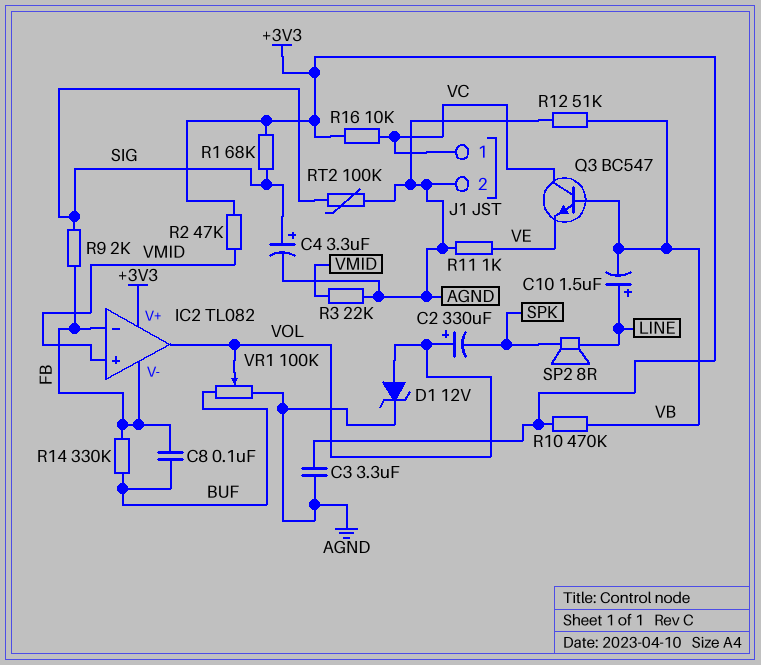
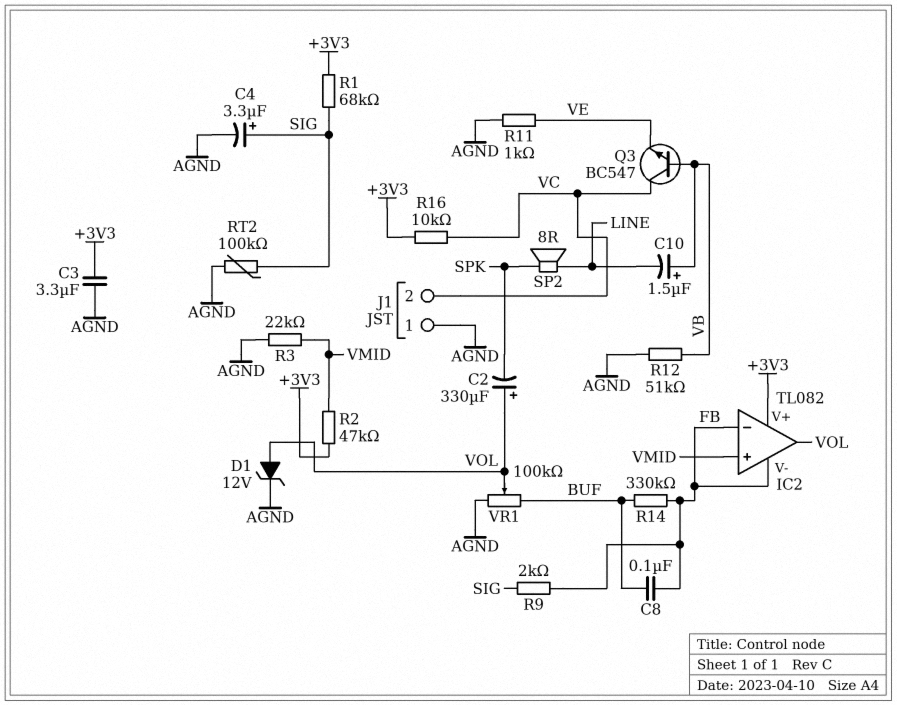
C10: 1.5uF (plus LINE, minus VB) -> 1.5uF (plus VB, minus LINE)
J1 pin 1: VC -> AGND
J1 pin 2: AGND -> VC
R10: 470k (+3V3, VB) -> none

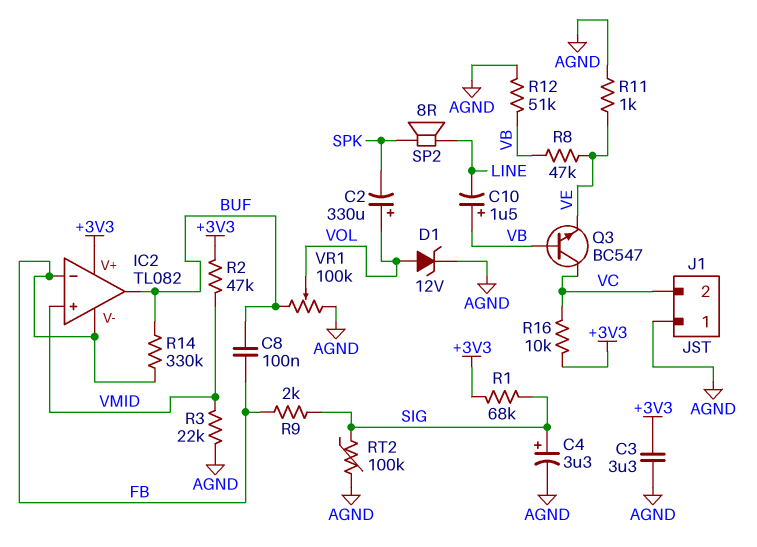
IC2 pin out: VOL -> BUF
R8: none -> 47k (VB, VE)

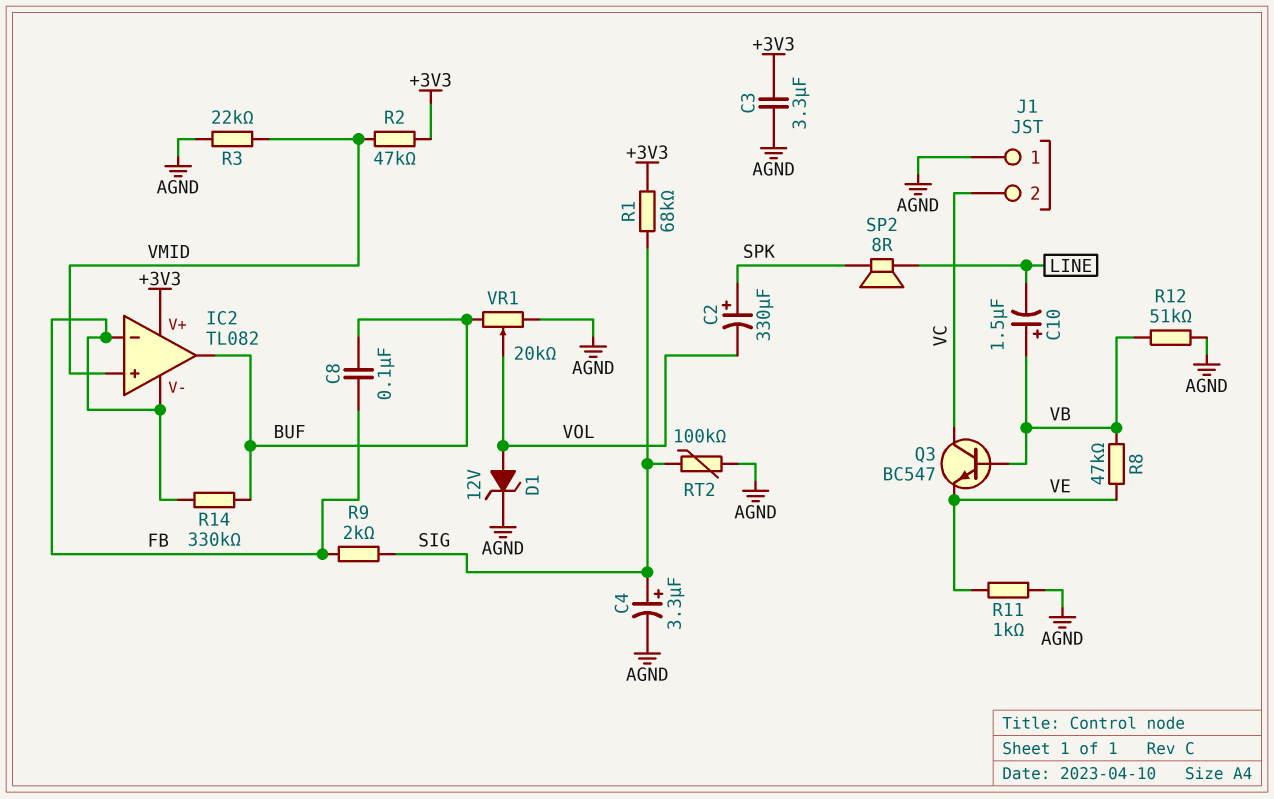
C2: 330uF (plus VOL, minus SPK) -> 330uF (plus SPK, minus VOL)
R16: 10k (+3V3, VC) -> none
VR1: 100k (AGND, BUF, wiper VOL) -> 20k (AGND, BUF, wiper VOL)

